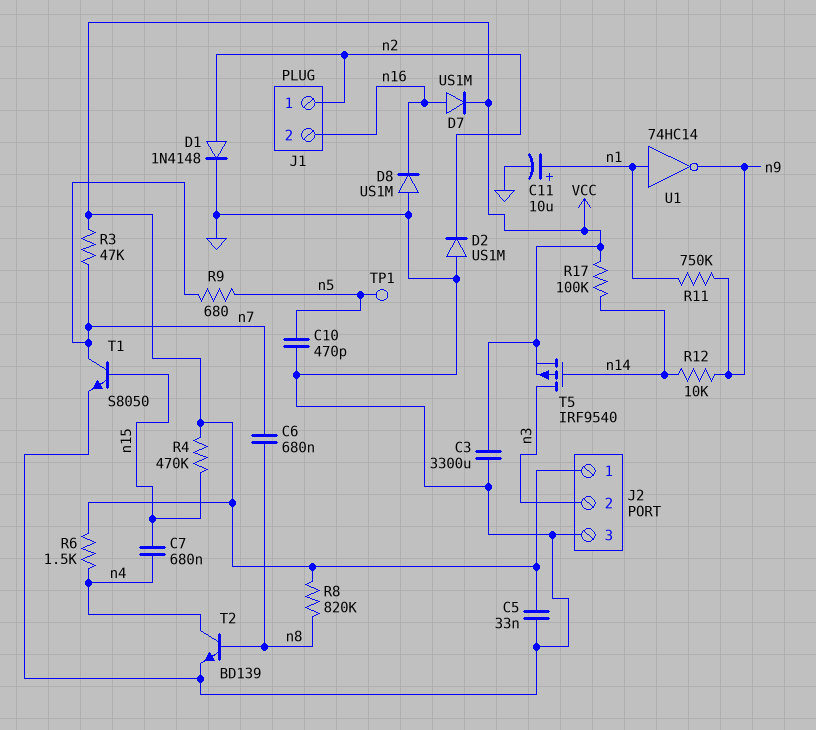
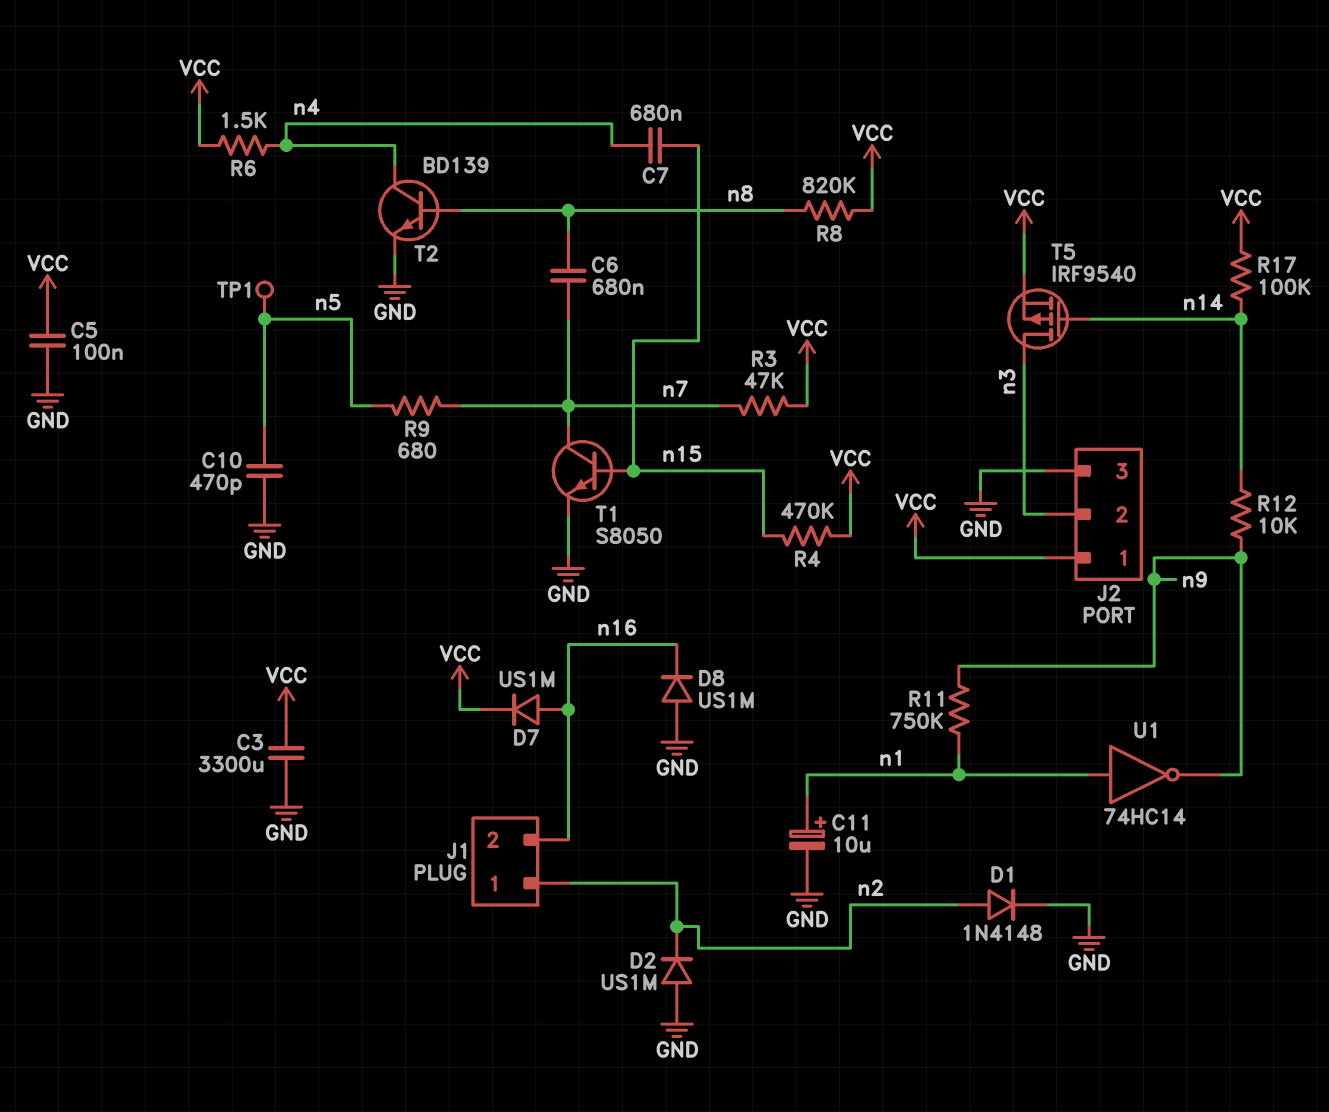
C5: 33nF (GND, VCC) -> 100nF (GND, VCC)

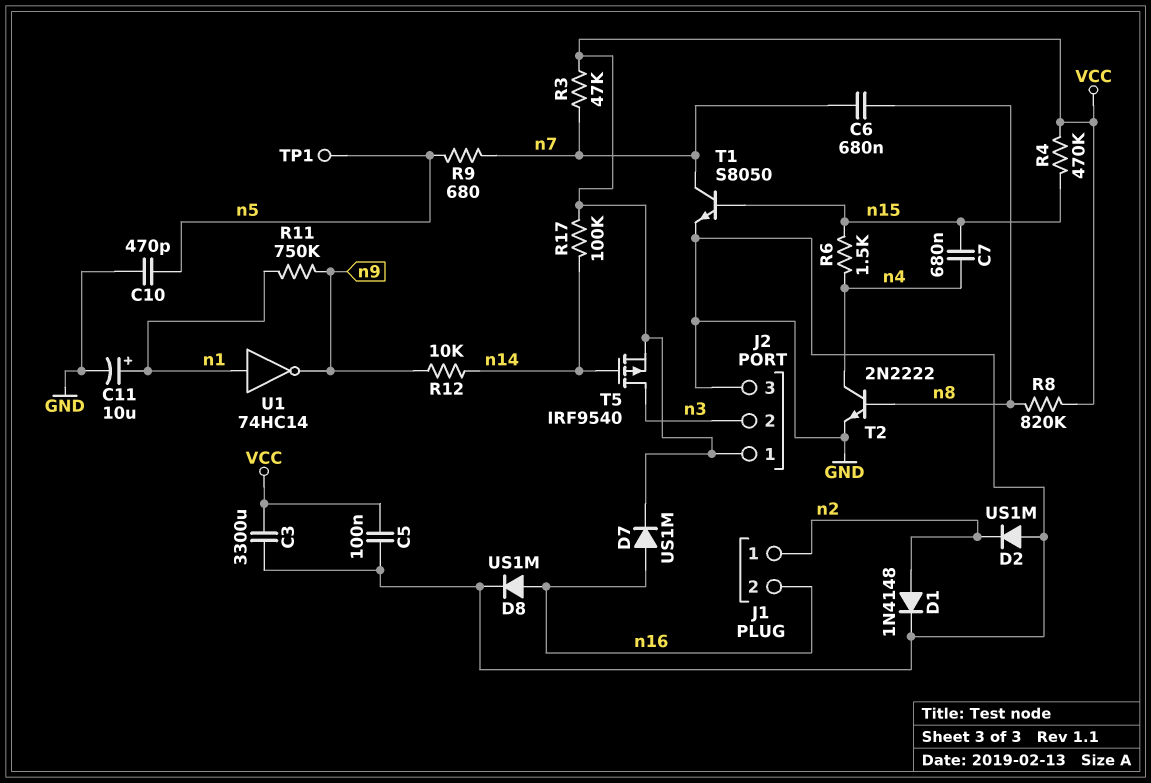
D8: diode US1M (A GND, K n16) -> diode US1M (A n16, K GND)
R6: 1.5k (VCC, n4) -> 1.5k (n4, n15)
T2: NPN BD139 (B n8, C n4, E GND) -> NPN 2N2222 (B n8, C n4, E GND)

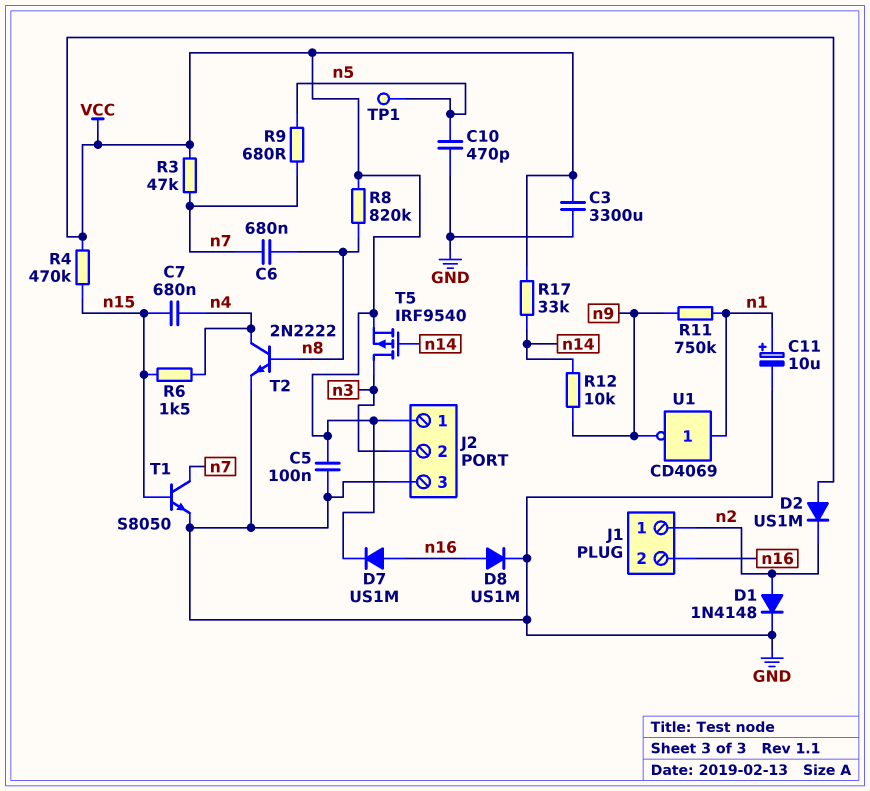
D2: diode US1M (A GND, K n2) -> diode US1M (A VCC, K n2)
R17: 100k (VCC, n14) -> 33k (VCC, n14)
U1: NOT 74HC14 (in n1, out n9) -> NOT CD4069 (in n1, out n9)

